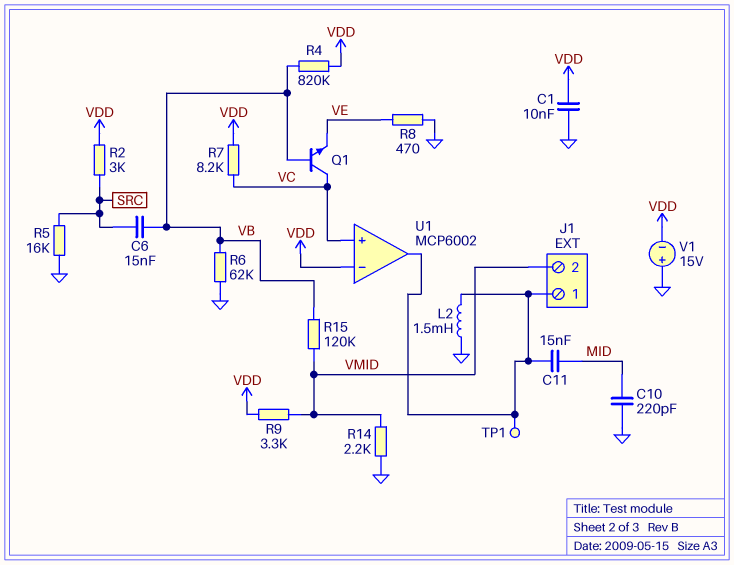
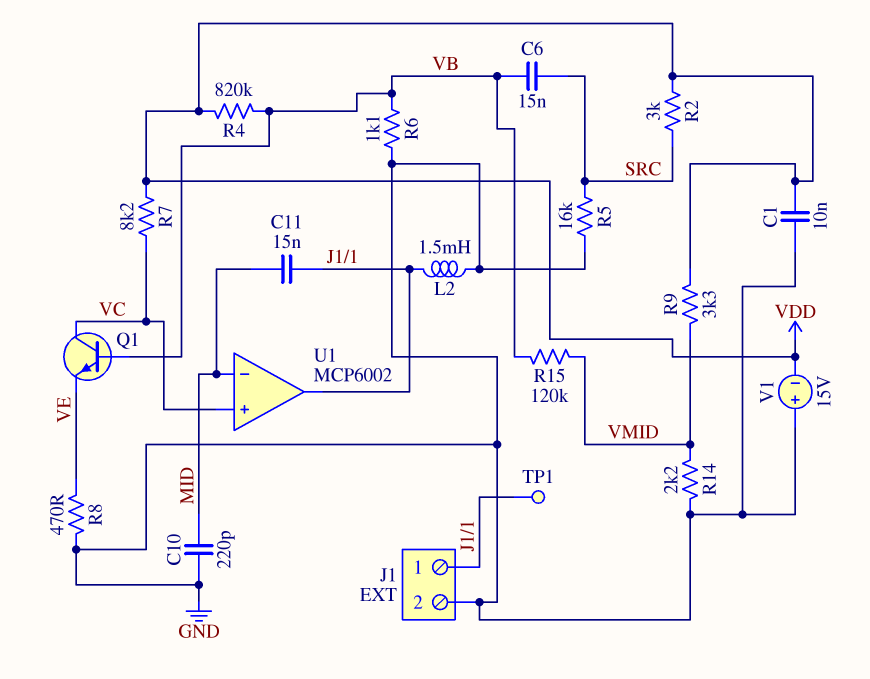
J1 pin 2: VMID -> GND
R6: 62k (GND, VB) -> 1.1k (GND, VB)
U1 pin in-: VDD -> MID

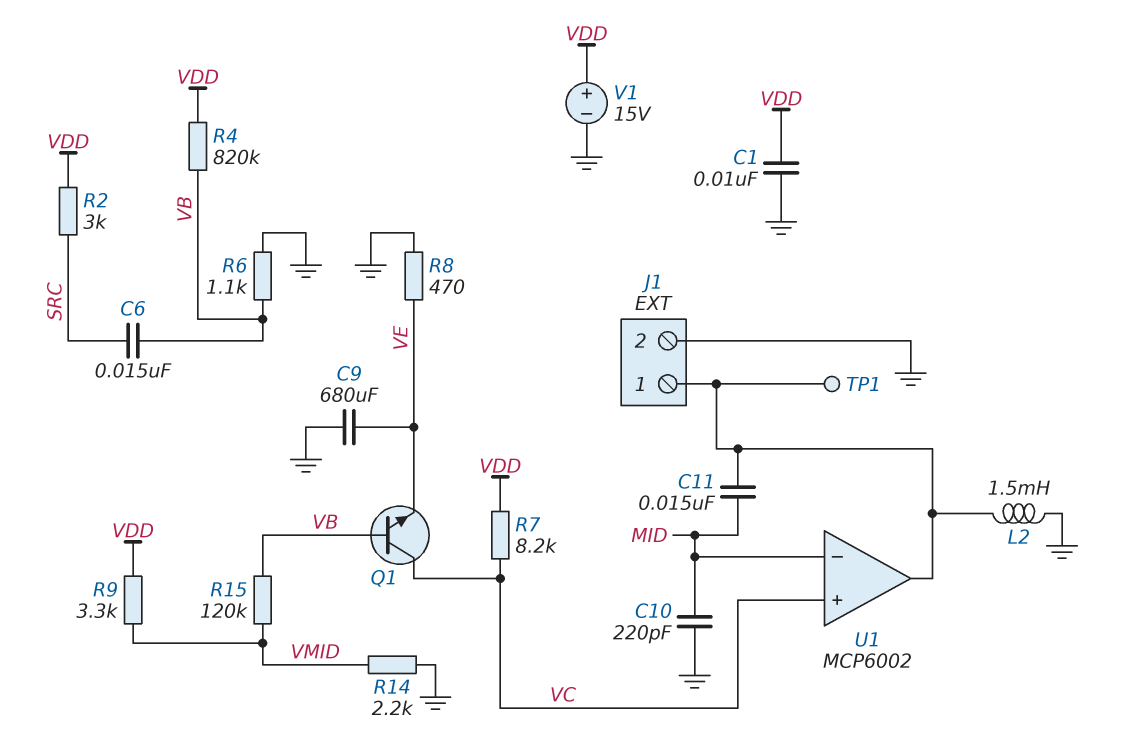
C9: none -> 680uF (GND, VE)
R5: 16k (GND, SRC) -> none
V1: 15V (plus GND, minus VDD) -> 15V (plus VDD, minus GND)

